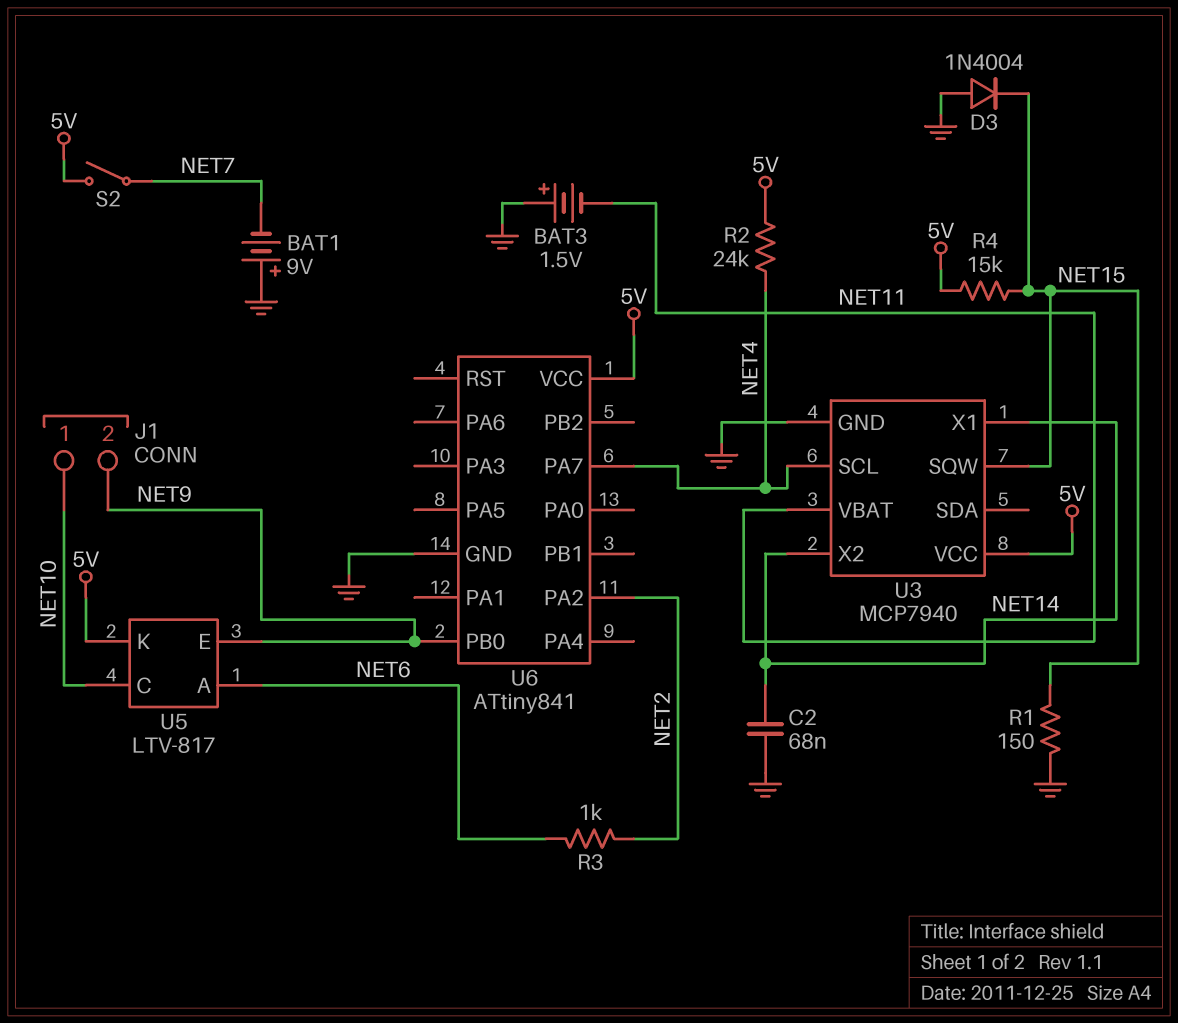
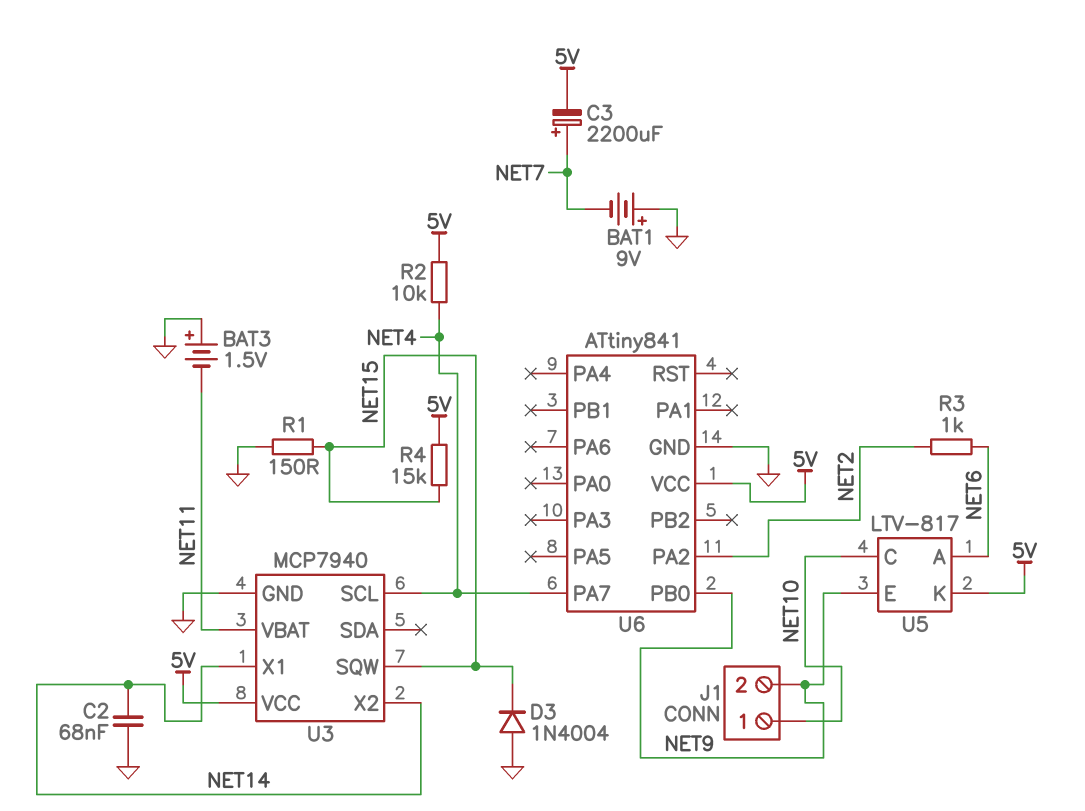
C3: none -> 2200uF (plus NET7, minus 5V)
R2: 24k (5V, NET4) -> 10k (5V, NET4)
S2: switch (5V, NET7) -> none

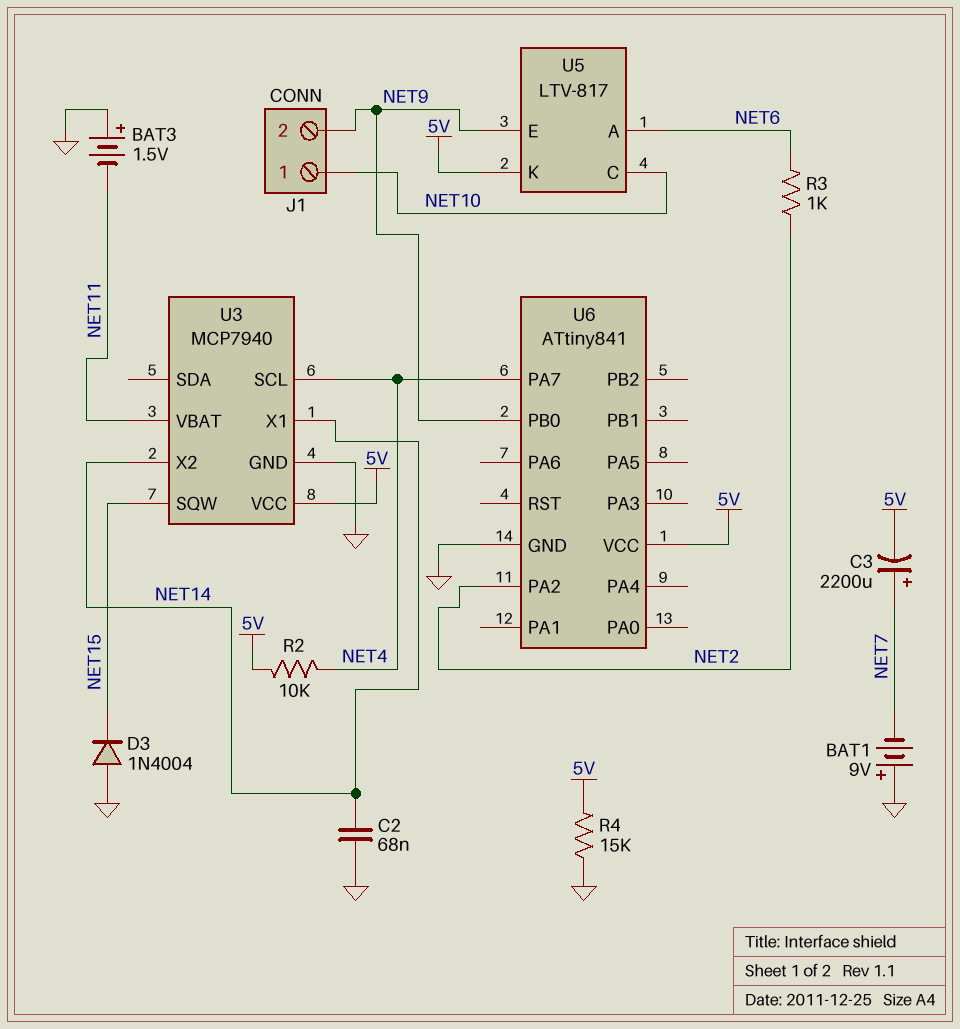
R1: 150 (GND, NET15) -> none
R4: 15k (5V, NET15) -> 15k (5V, GND)

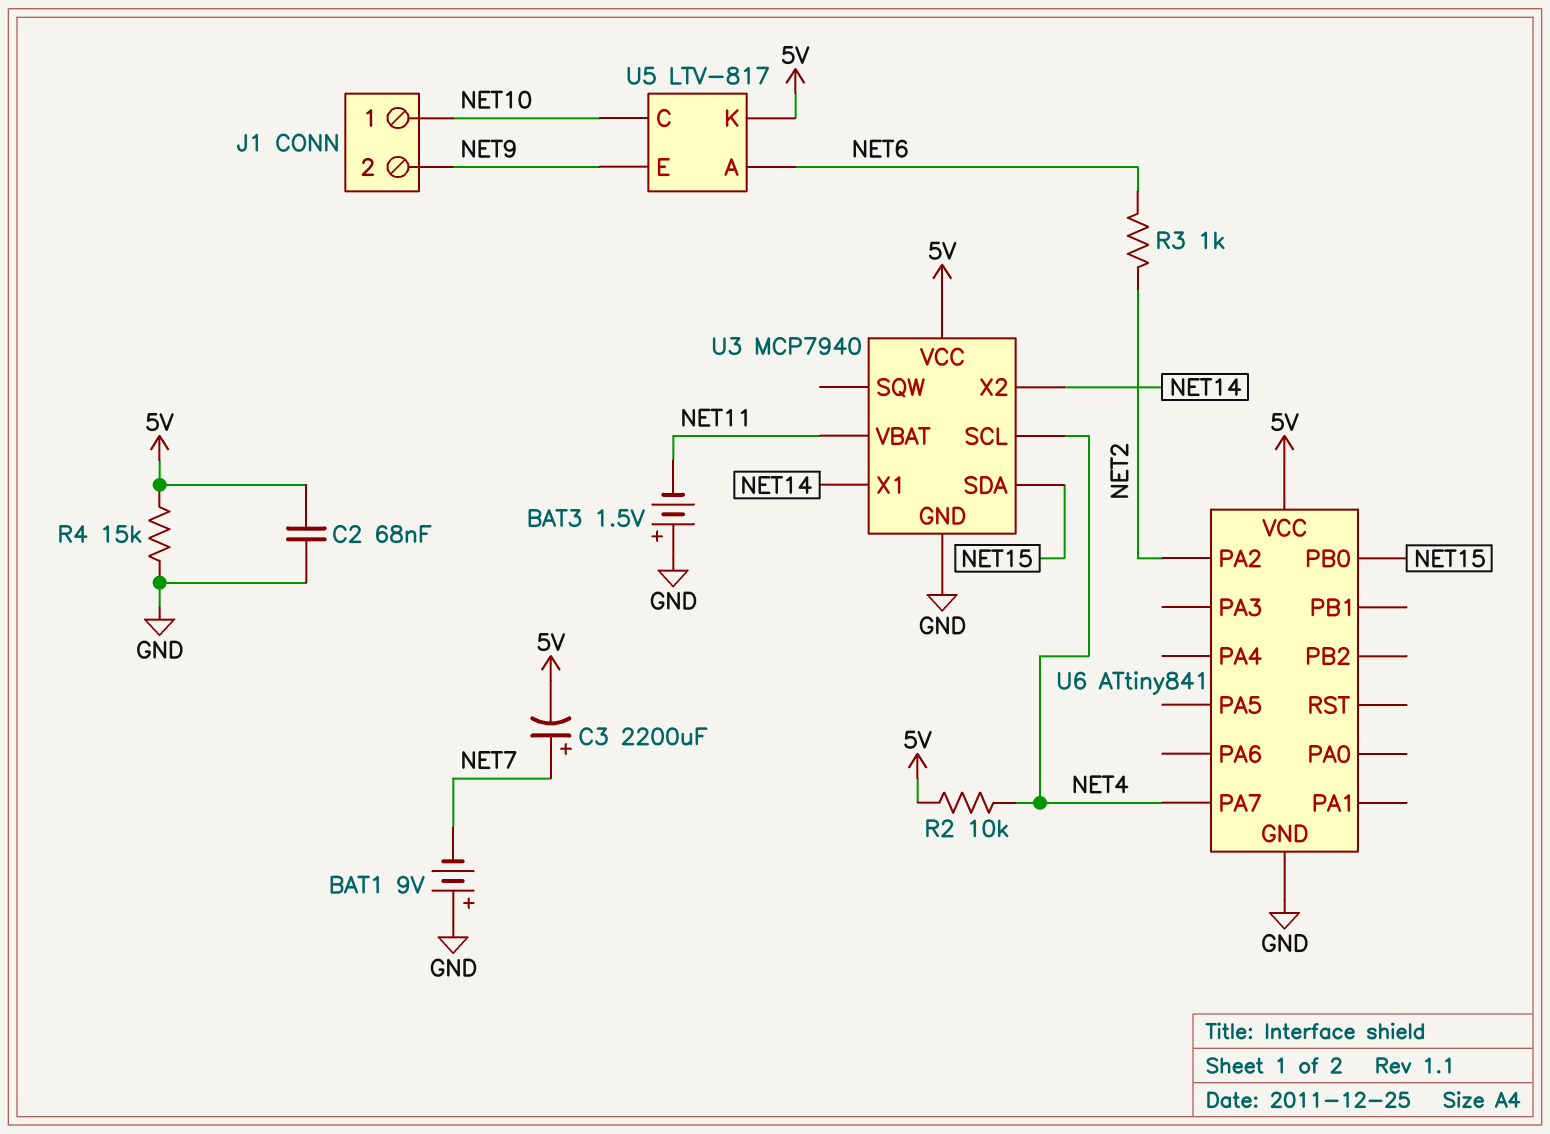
C2: 68nF (GND, NET14) -> 68nF (5V, GND)
D3: diode 1N4004 (A GND, K NET15) -> none
U3 pin SDA: none -> NET15
U3 pin SQW: NET15 -> none
U6 pin PB0: NET9 -> NET15

